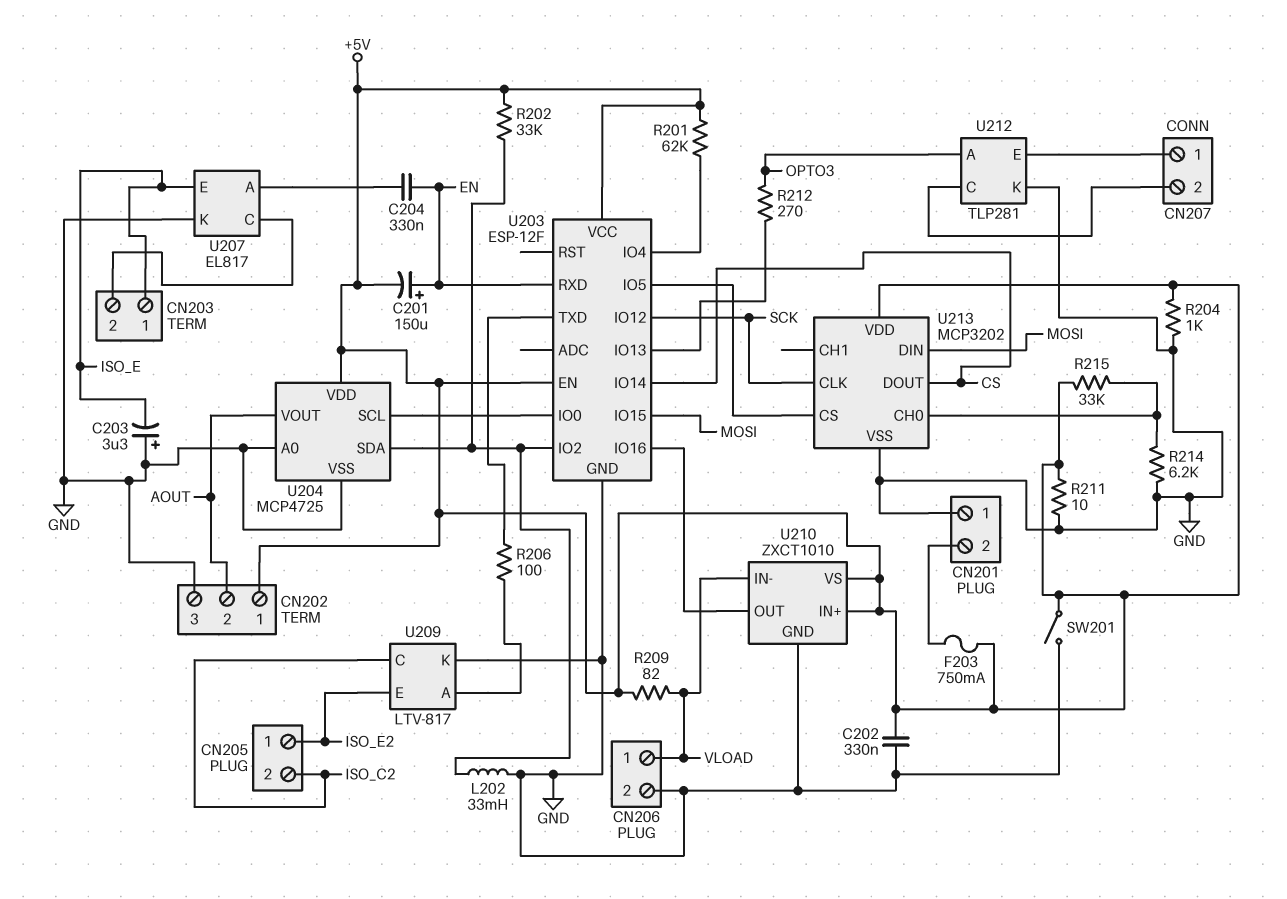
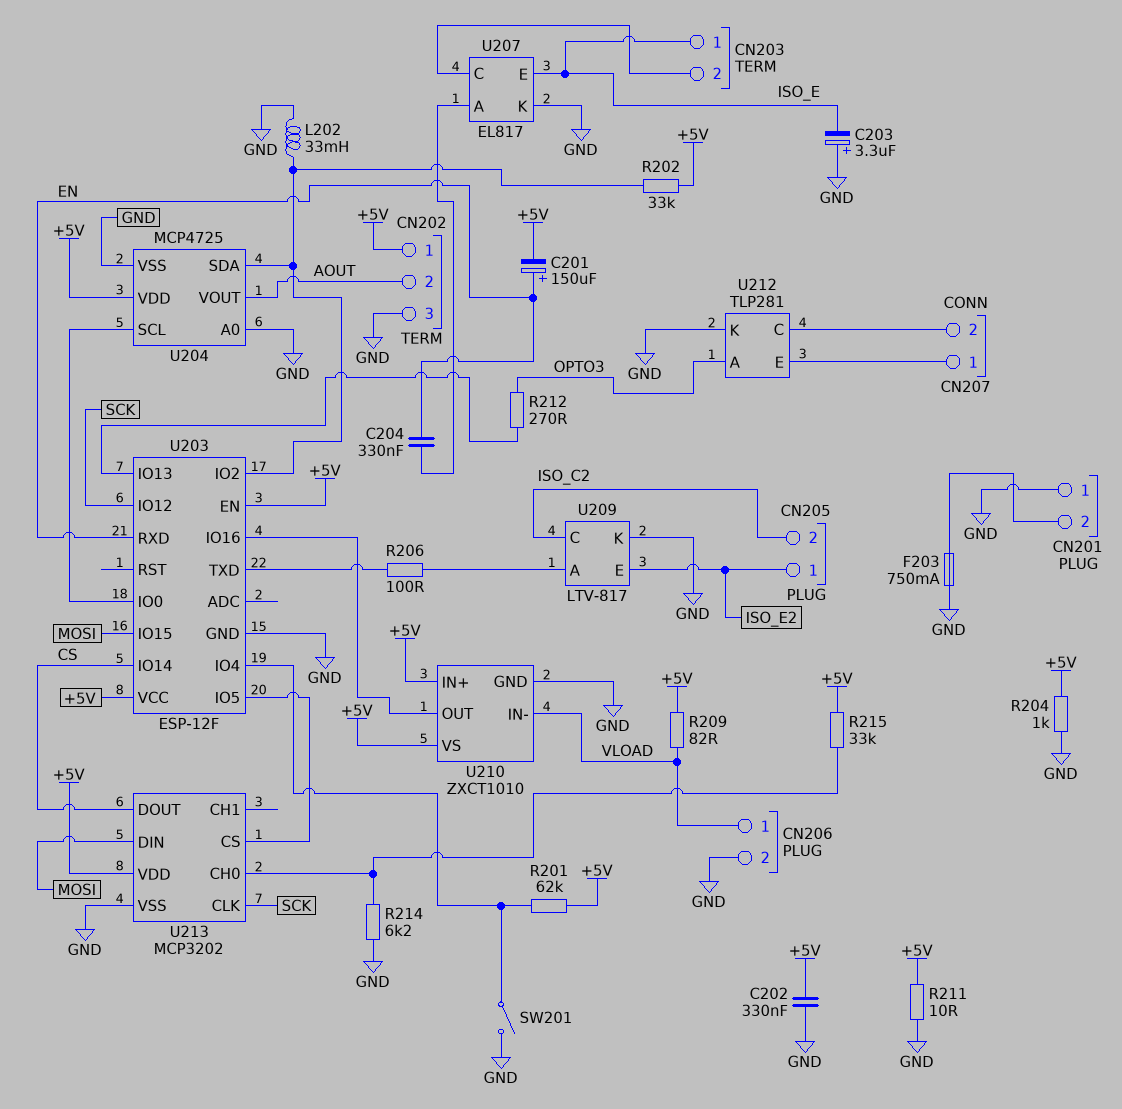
F203: 750mA (+5V, CN201/2) -> 750mA (CN201/2, GND)
SW201: switch (+5V, GND) -> switch (GND, U203/IO4)

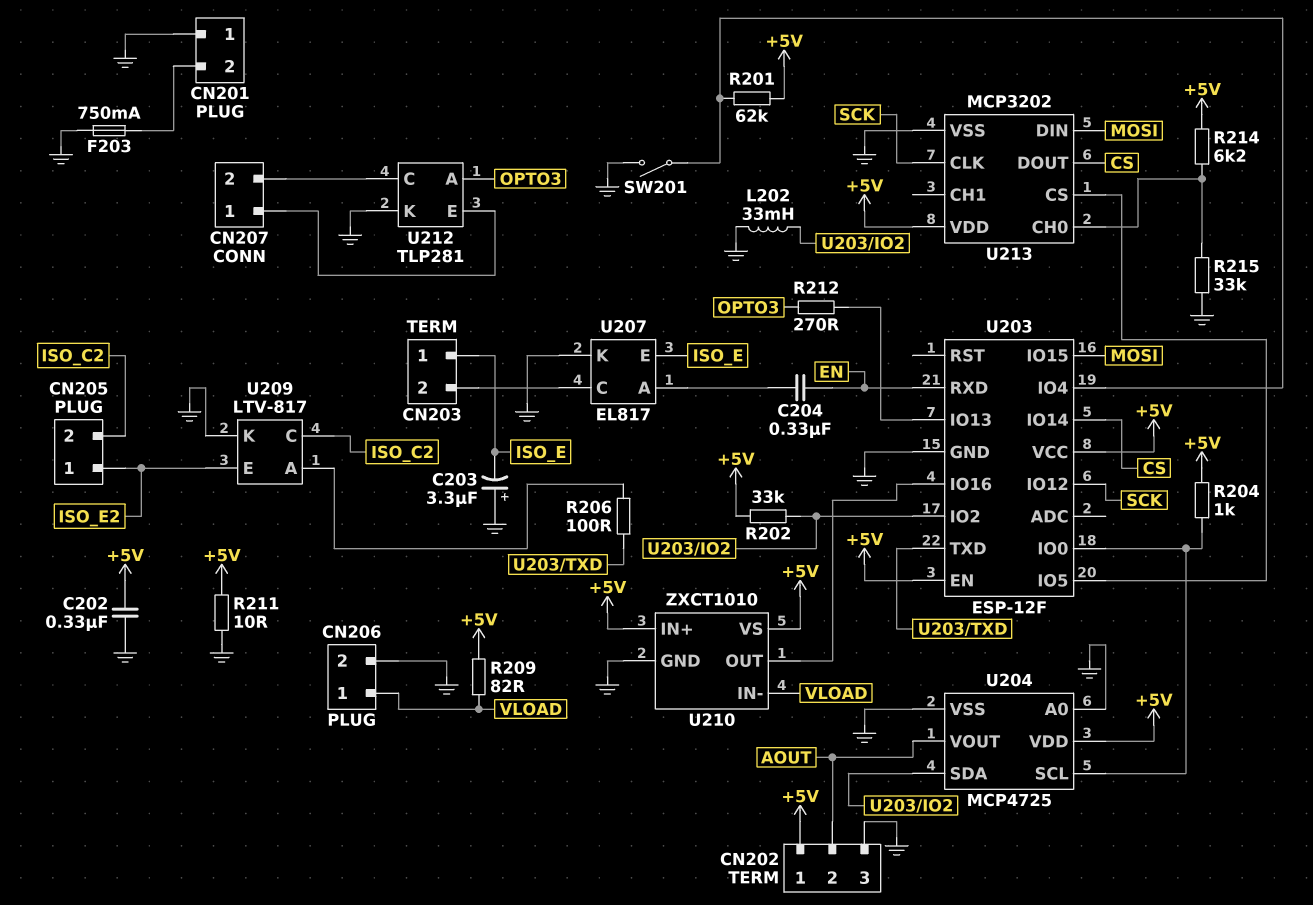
C201: 150uF (plus EN, minus +5V) -> none
R204: 1k (+5V, GND) -> 1k (+5V, U203/IO0)
R214: 6.2k (GND, U213/CH0) -> 6.2k (+5V, U213/CH0)
R215: 33k (+5V, U213/CH0) -> 33k (GND, U213/CH0)

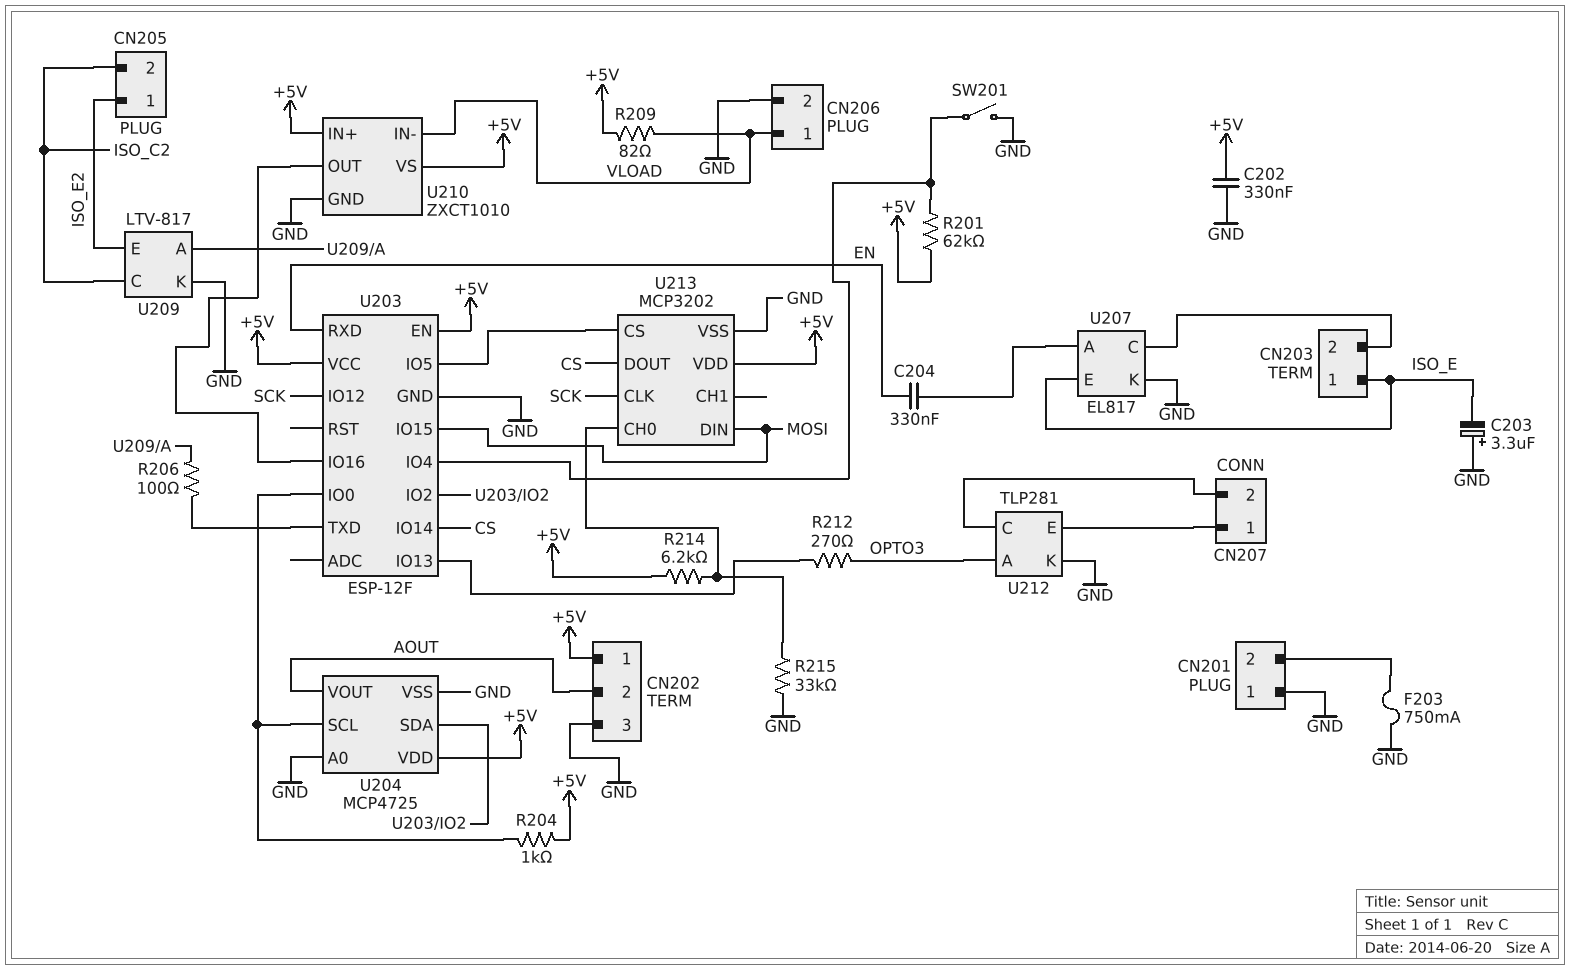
L202: 33mH (GND, U203/IO2) -> none
R202: 33k (+5V, U203/IO2) -> none
R211: 10 (+5V, GND) -> none

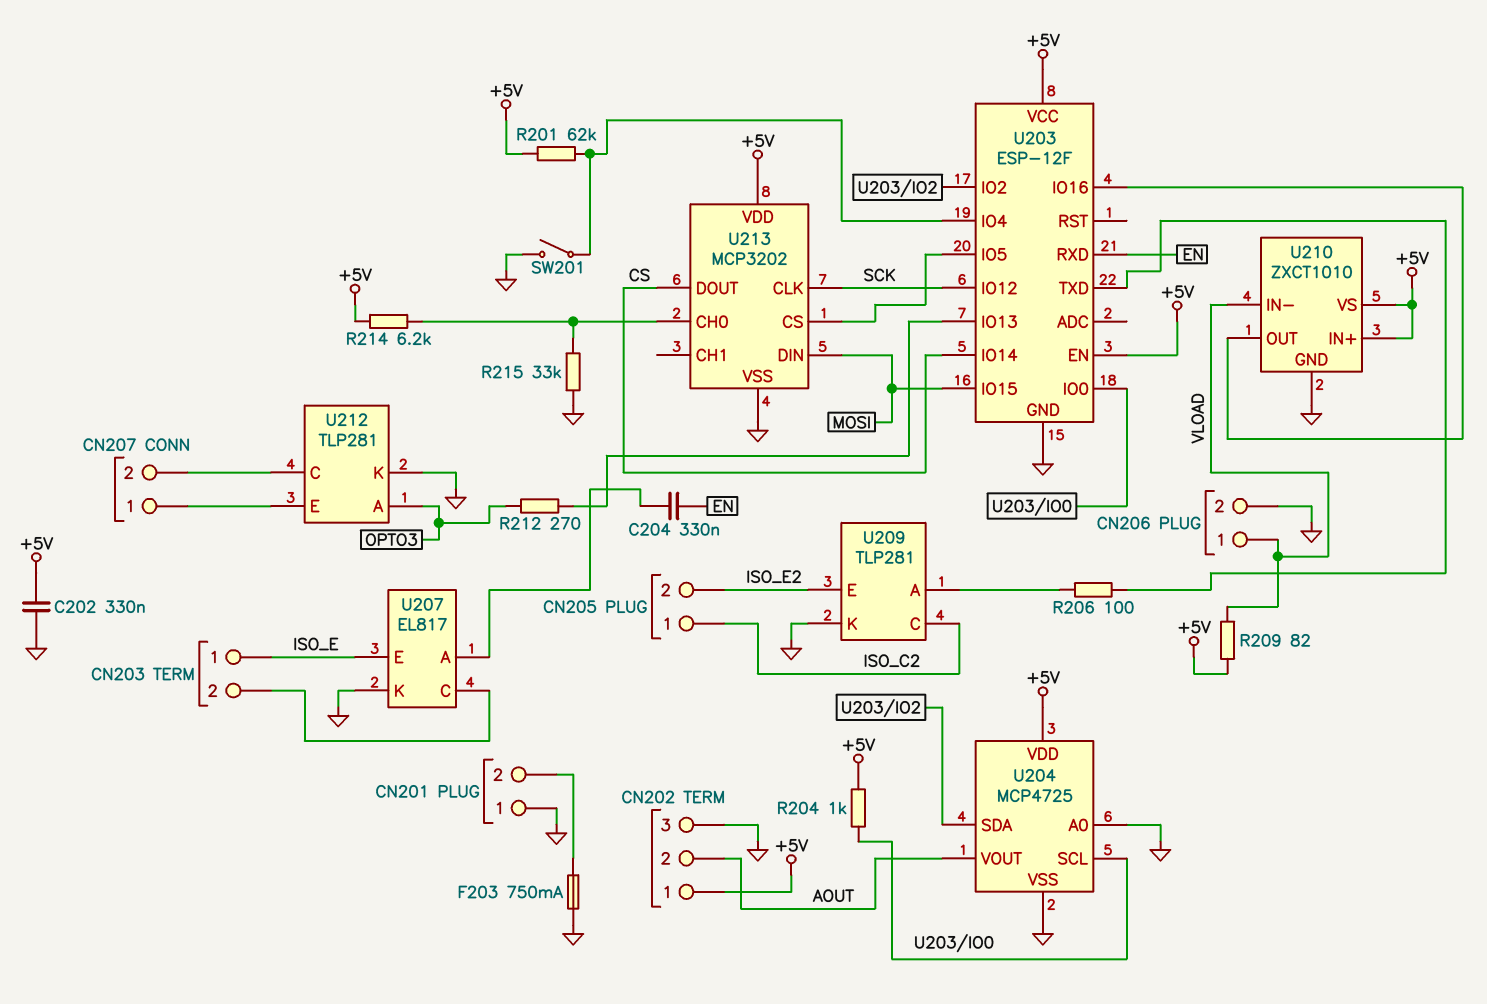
C203: 3.3uF (plus GND, minus ISO_E) -> none
CN205 pin 1: ISO_E2 -> ISO_C2
CN205 pin 2: ISO_C2 -> ISO_E2
U209: LTV-817 -> TLP281

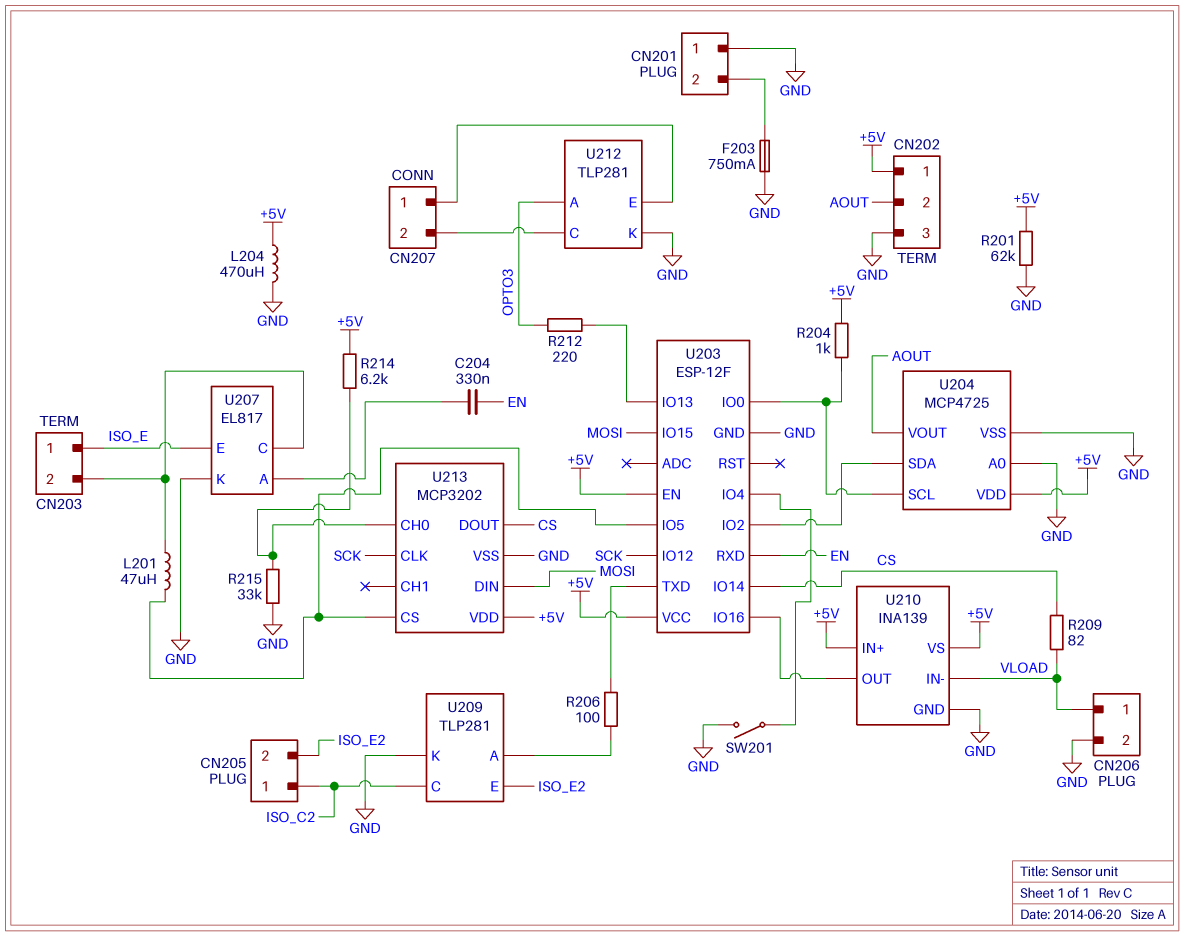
C202: 330nF (+5V, GND) -> none
L201: none -> 47uH (CN203/2, U203/IO5)
L204: none -> 470uH (+5V, GND)
R201: 62k (+5V, U203/IO4) -> 62k (+5V, GND)
R209: 82 (+5V, VLOAD) -> 82 (CS, VLOAD)
R212: 270 (OPTO3, U203/IO13) -> 220 (OPTO3, U203/IO13)
U210: ZXCT1010 -> INA139

